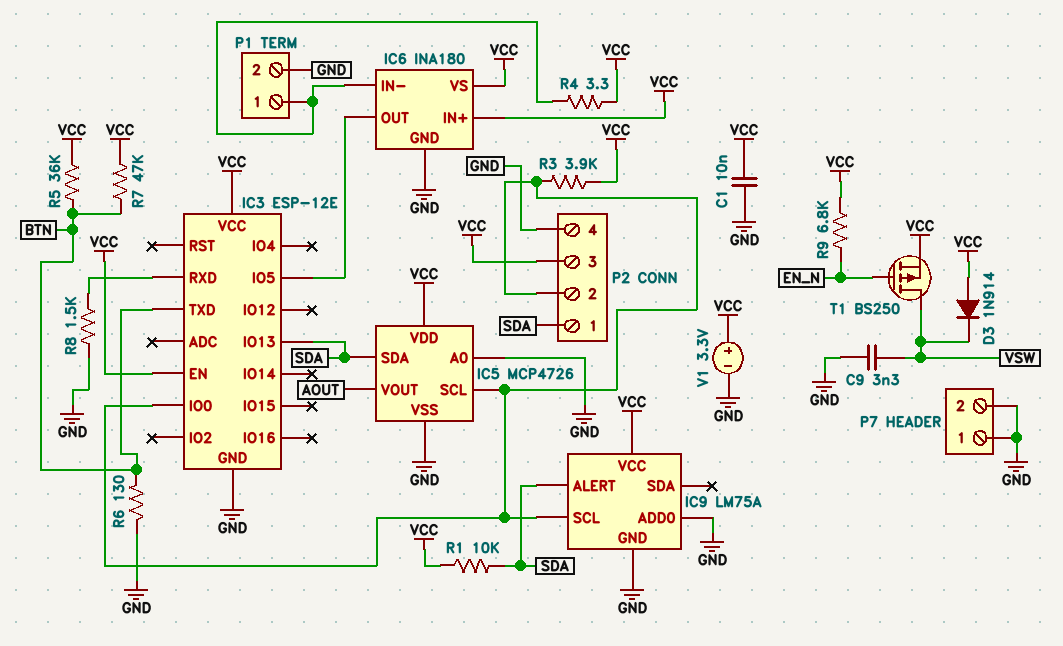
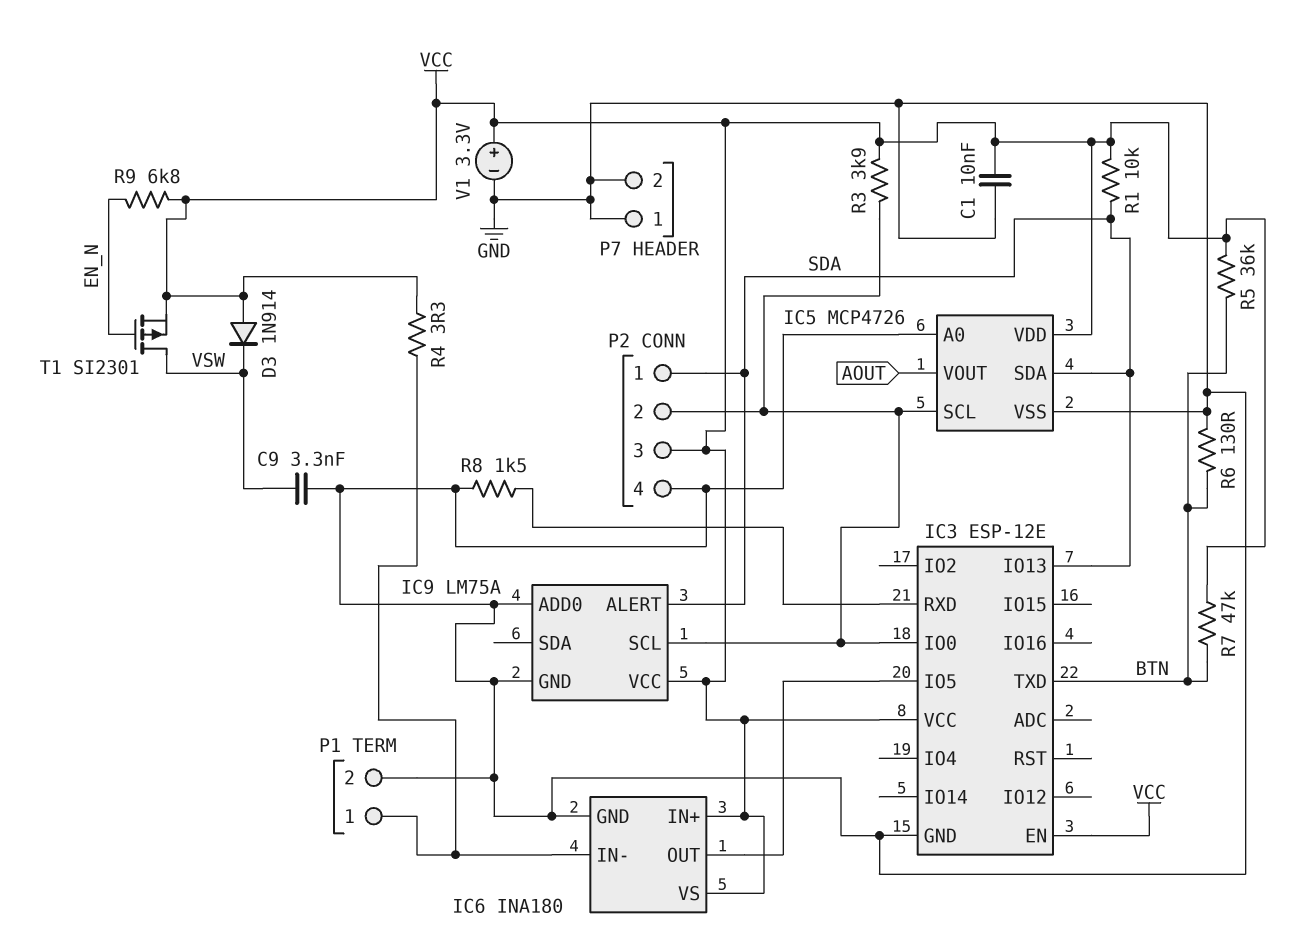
T1: PMOS BS250 (G EN_N, D VSW, S VCC) -> PMOS SI2301 (G EN_N, D VSW, S VCC)

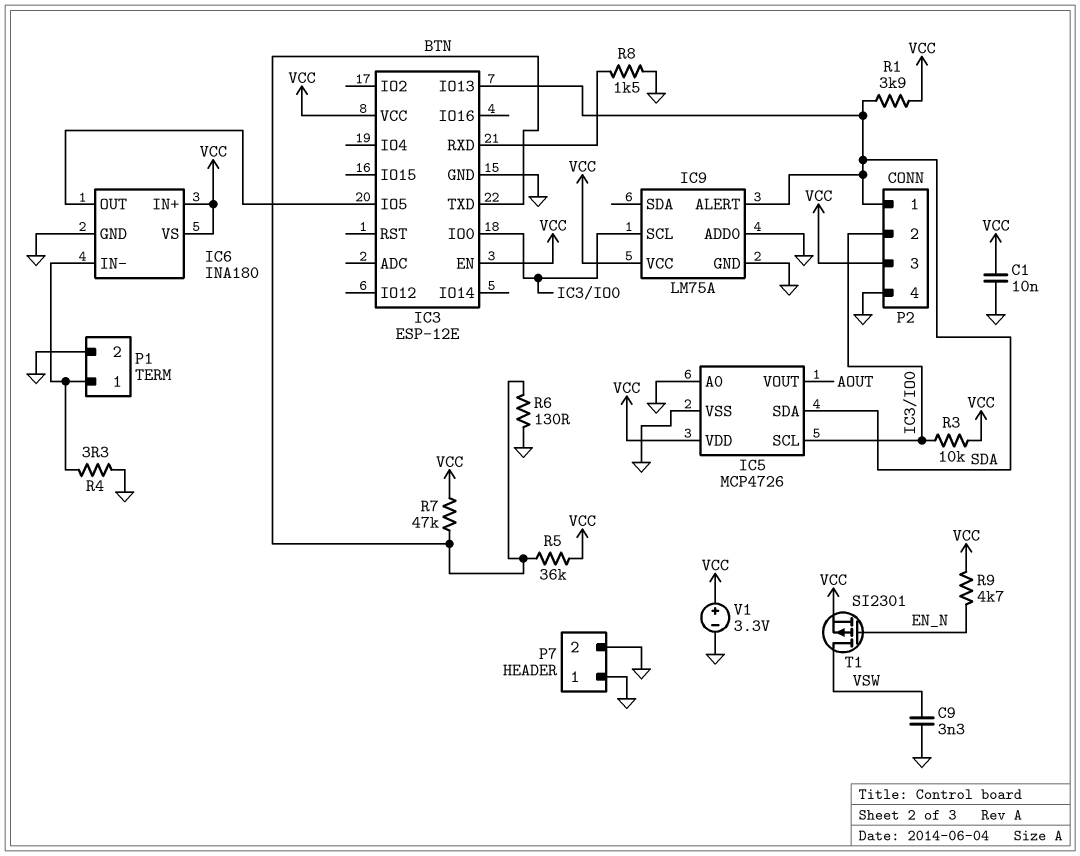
D3: diode 1N914 (A VCC, K VSW) -> none
R1: 10k (SDA, VCC) -> 3.9k (SDA, VCC)
R3: 3.9k (IC3/IO0, VCC) -> 10k (IC3/IO0, VCC)
R4: 3.3 (IC6/IN-, VCC) -> 3.3 (GND, IC6/IN-)
R9: 6.8k (EN_N, VCC) -> 4.7k (EN_N, VCC)

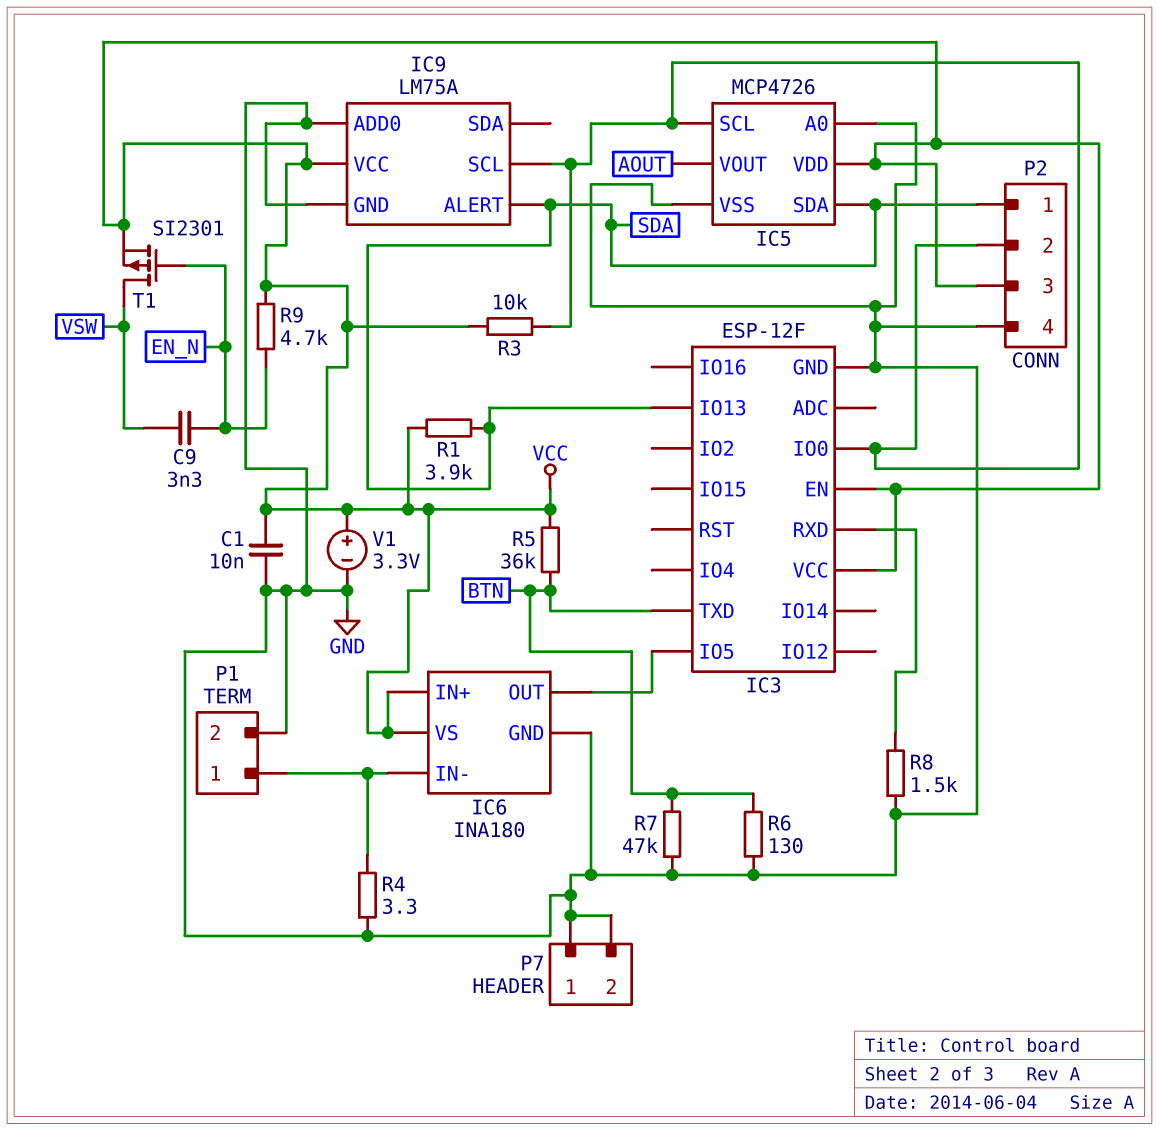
C9: 3.3nF (GND, VSW) -> 3.3nF (EN_N, VSW)
IC3: ESP-12E -> ESP-12F
R7: 47k (BTN, VCC) -> 47k (BTN, GND)

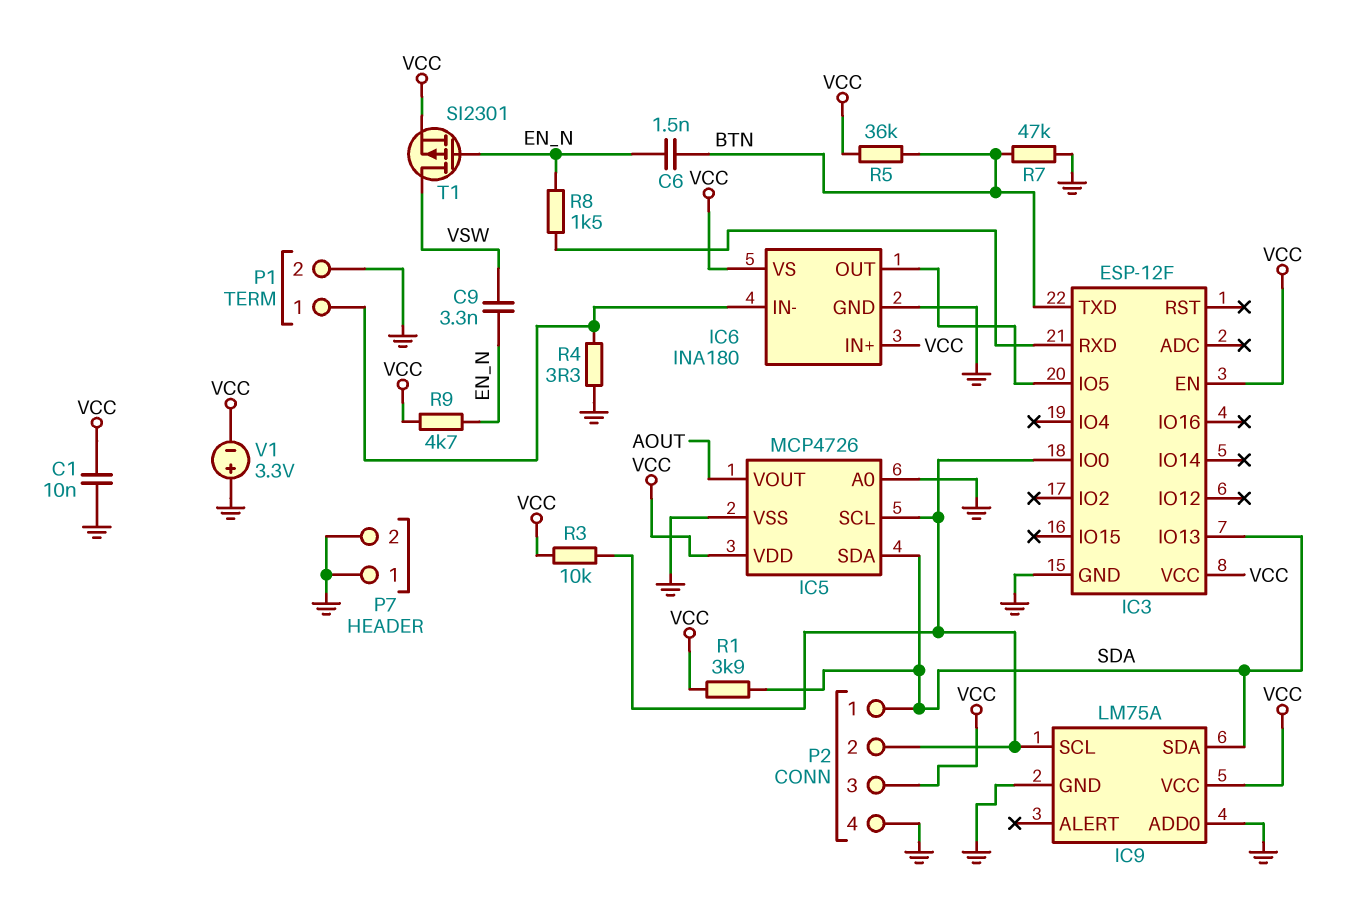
C6: none -> 1.5nF (BTN, EN_N)
IC9 pin ALERT: SDA -> none
IC9 pin SDA: none -> SDA
R6: 130 (BTN, GND) -> none
R8: 1.5k (GND, IC3/RXD) -> 1.5k (EN_N, IC3/RXD)
V1: 3.3V (plus VCC, minus GND) -> 3.3V (plus GND, minus VCC)

